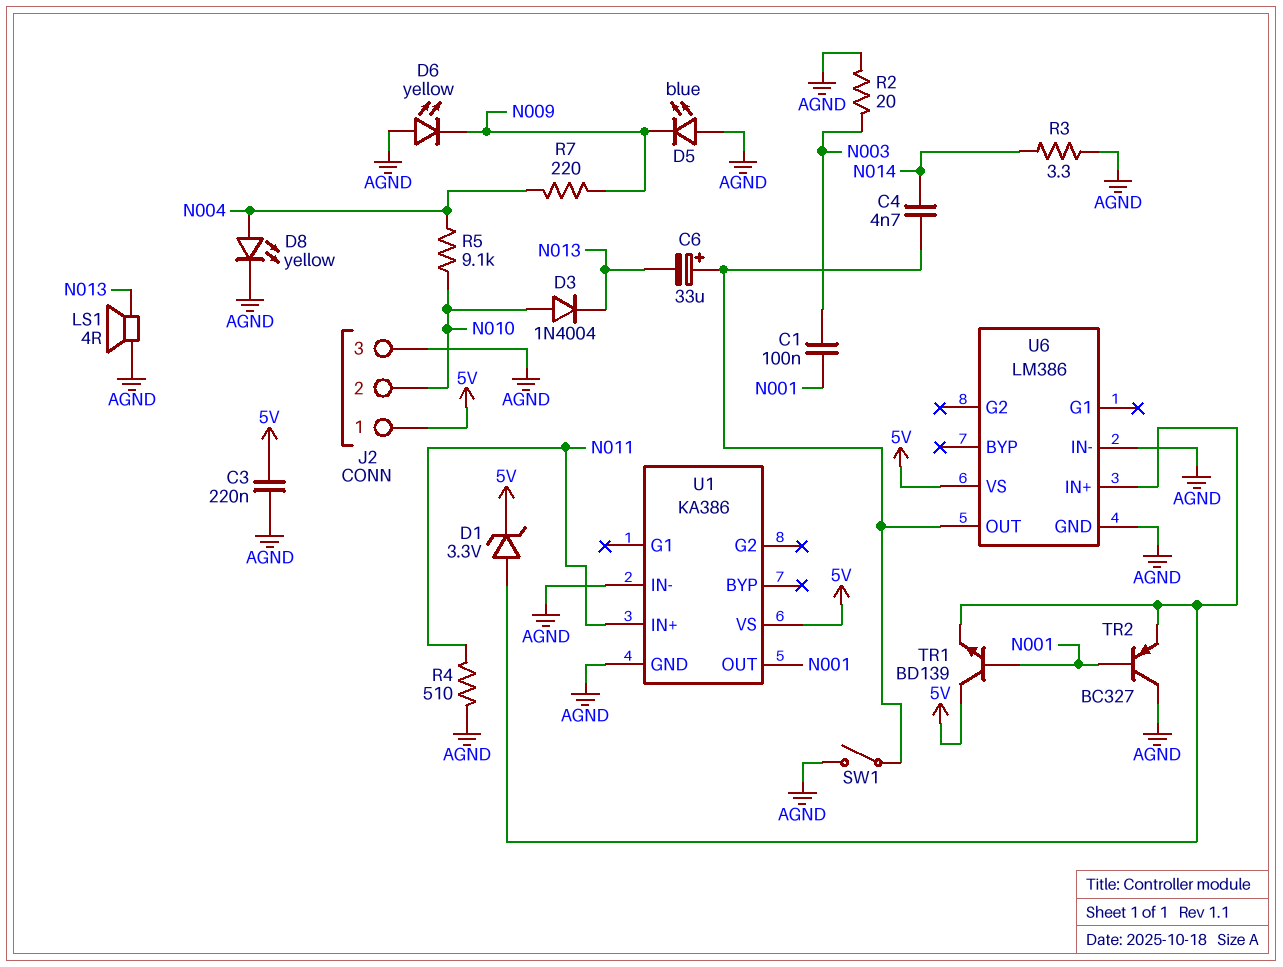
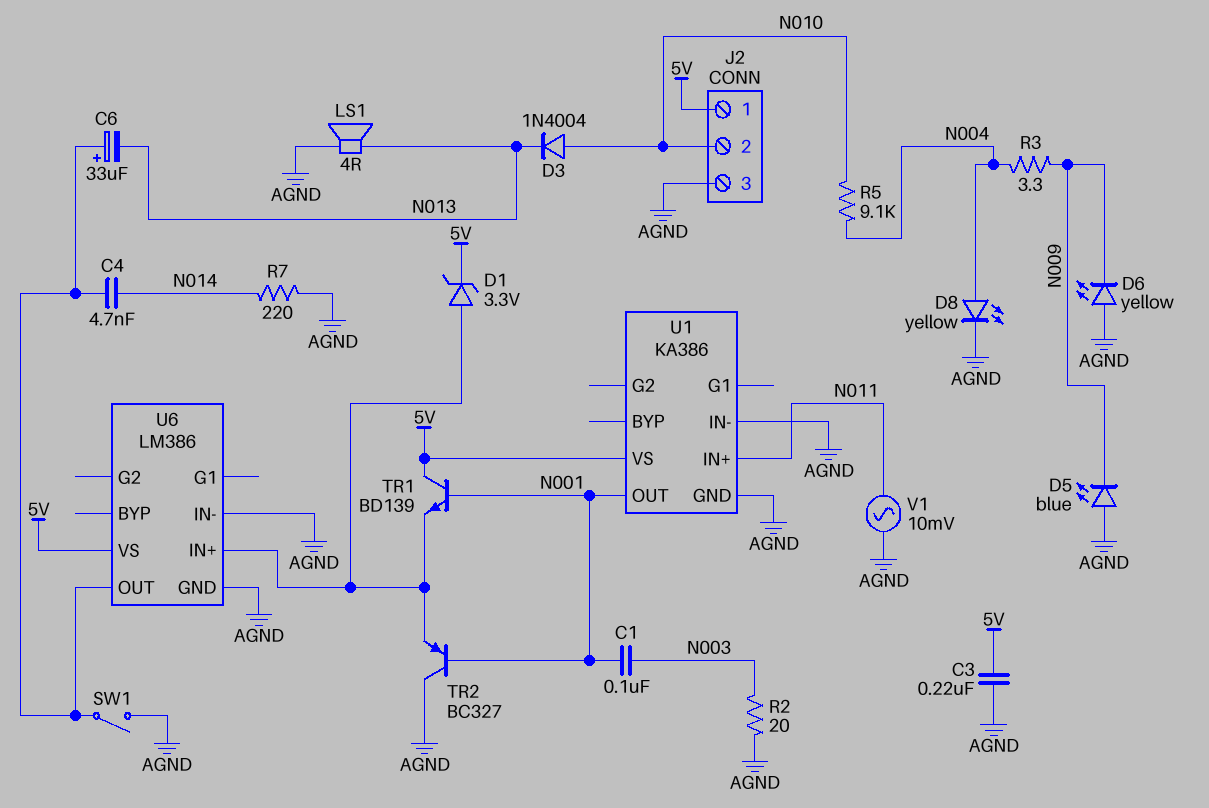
R3: 3.3 (AGND, N014) -> 3.3 (N004, N009)
R4: 510 (AGND, N011) -> none
R7: 220 (N004, N009) -> 220 (AGND, N014)
V1: none -> AC 10mV (AGND, N011)

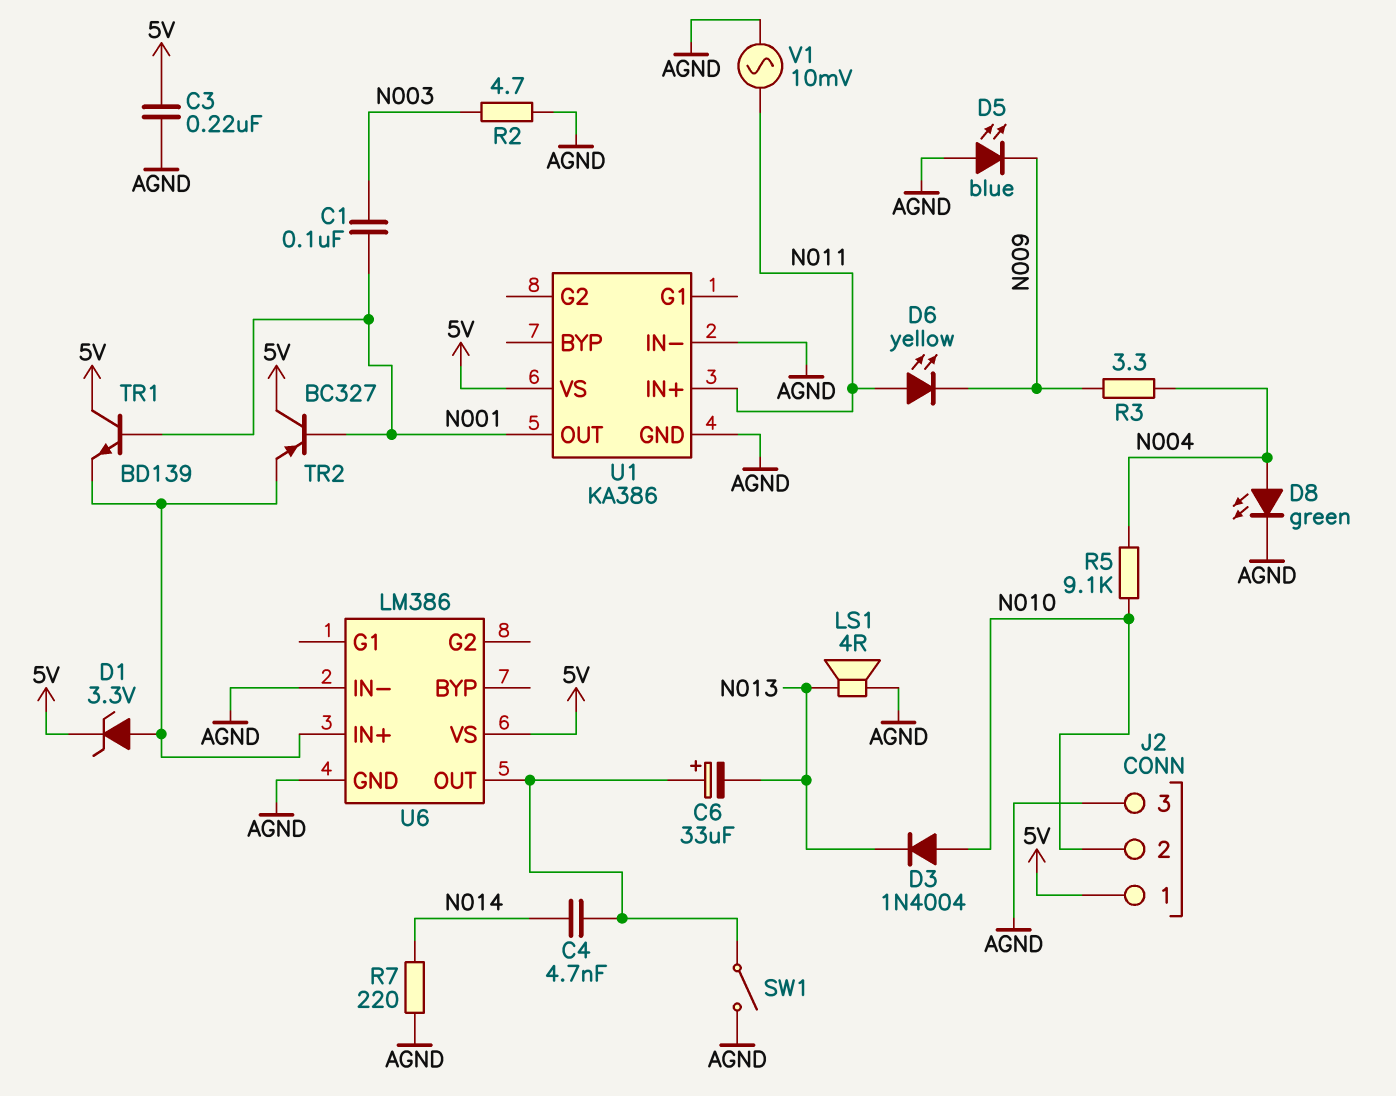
D6: LED yellow (A AGND, K N009) -> LED yellow (A N011, K N009)
D8: LED yellow (A N004, K AGND) -> LED green (A N004, K AGND)
R2: 20 (AGND, N003) -> 4.7 (AGND, N003)
TR2: PNP BC327 (B N001, C AGND, E U6/IN+) -> PNP BC327 (B N001, C 5V, E U6/IN+)

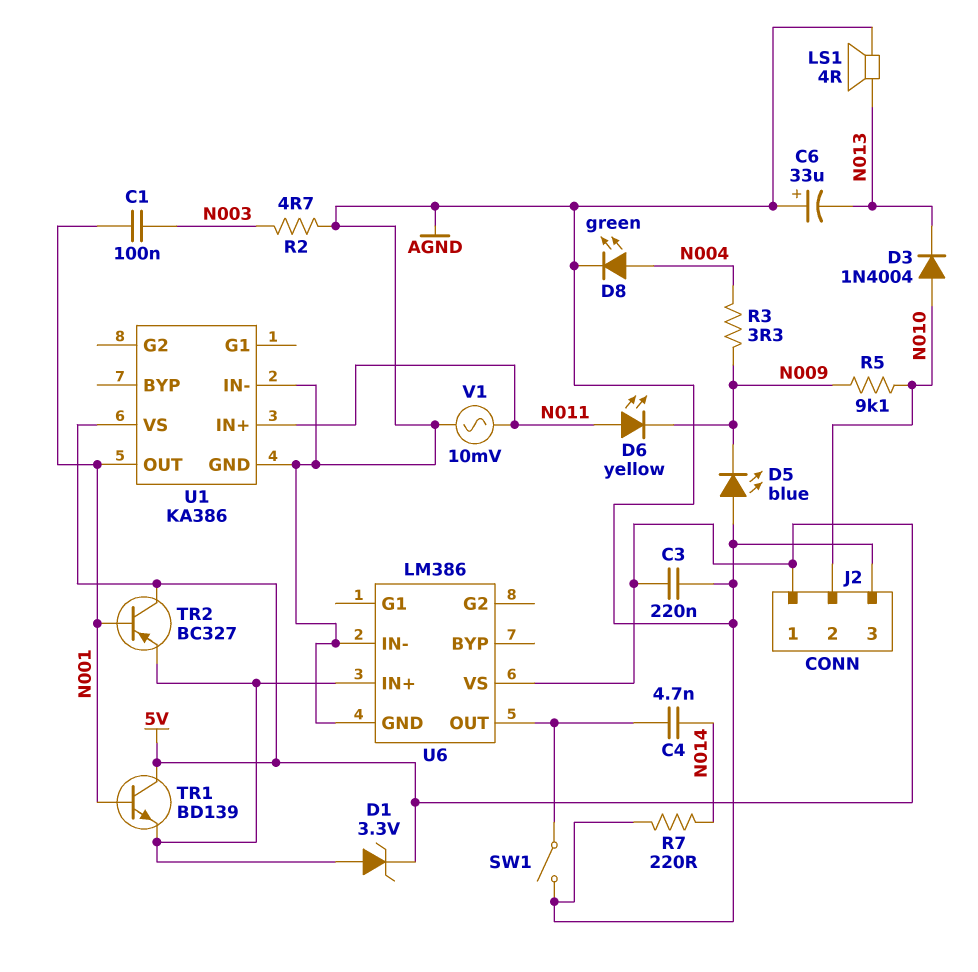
C6: 33uF (plus U6/OUT, minus N013) -> 33uF (plus AGND, minus N013)
R5: 9.1k (N004, N010) -> 9.1k (N009, N010)

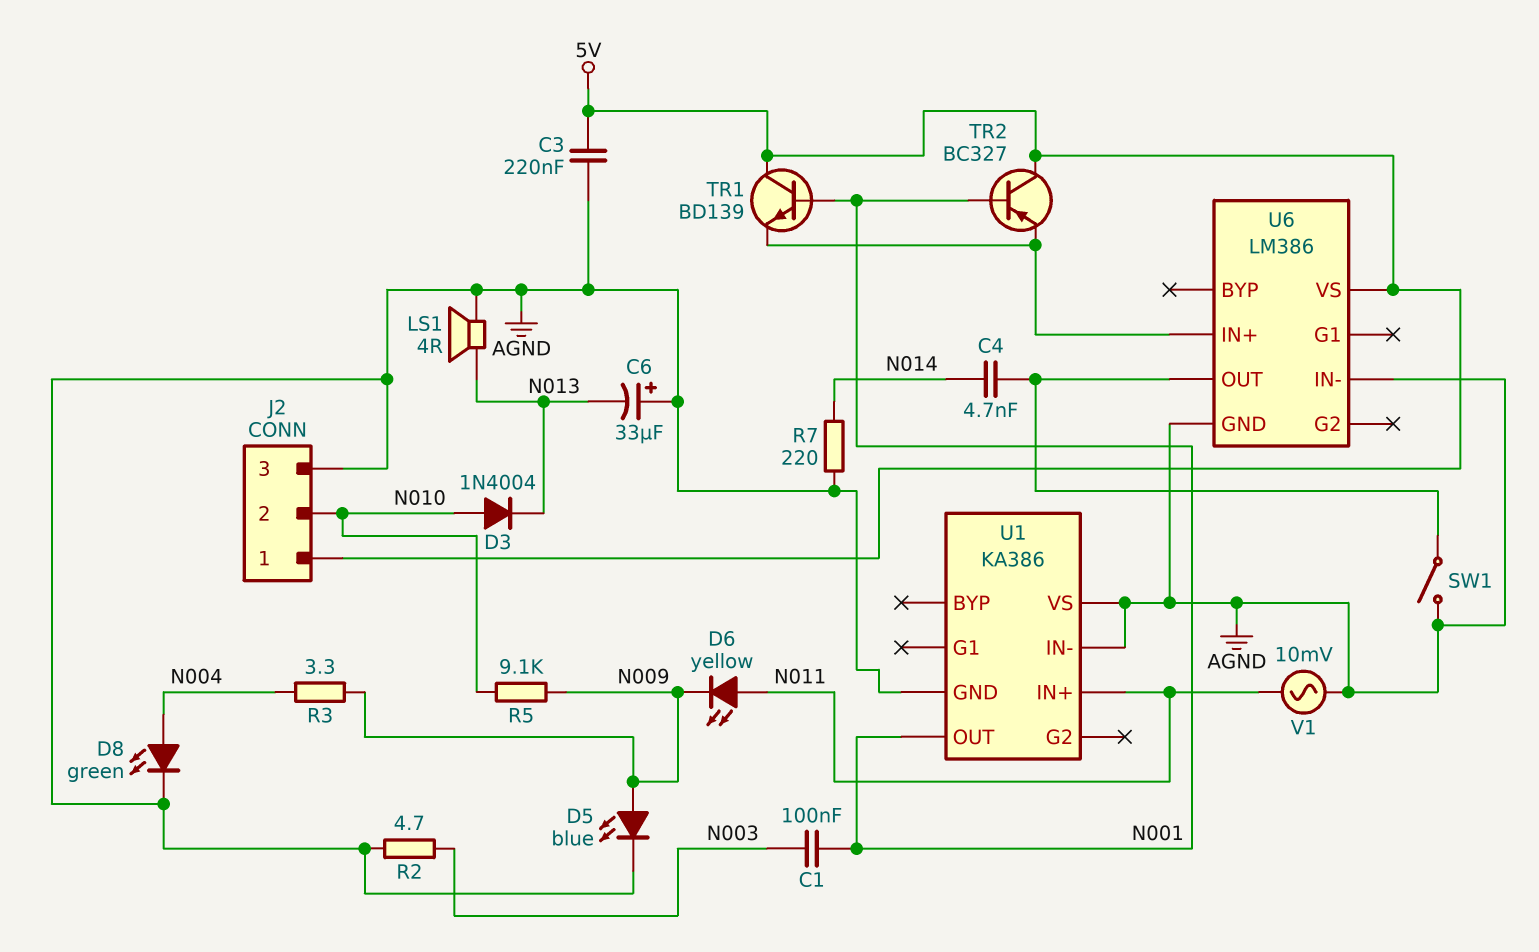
D1: zener 3.3V (A U6/IN+, K 5V) -> none
D5: LED blue (A AGND, K N009) -> LED blue (A N009, K AGND)
U1 pin VS: 5V -> AGND

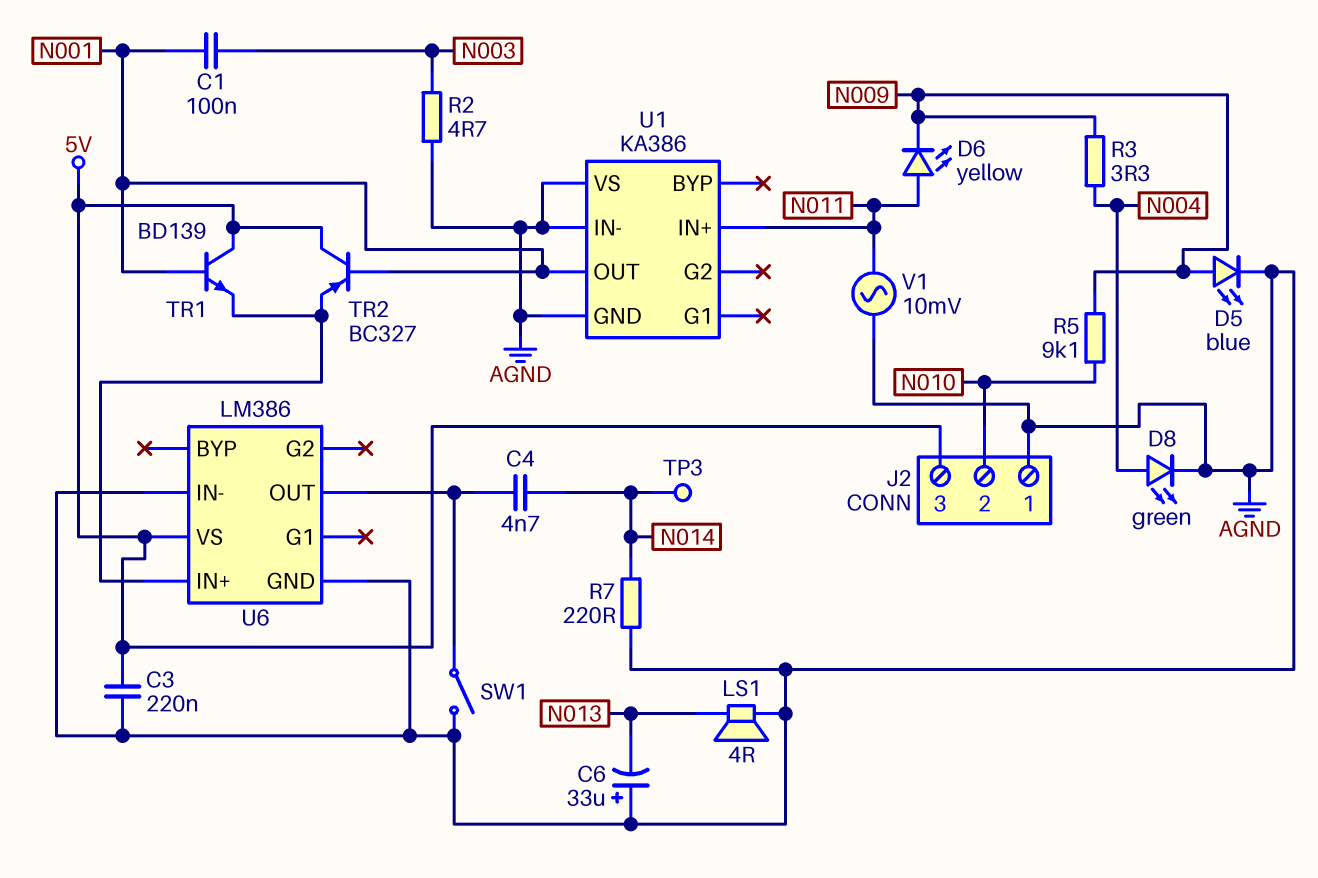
D3: diode 1N4004 (A N010, K N013) -> none
J2 pin 1: 5V -> AGND
J2 pin 3: AGND -> 5V
TP3: none -> test point (N014)

